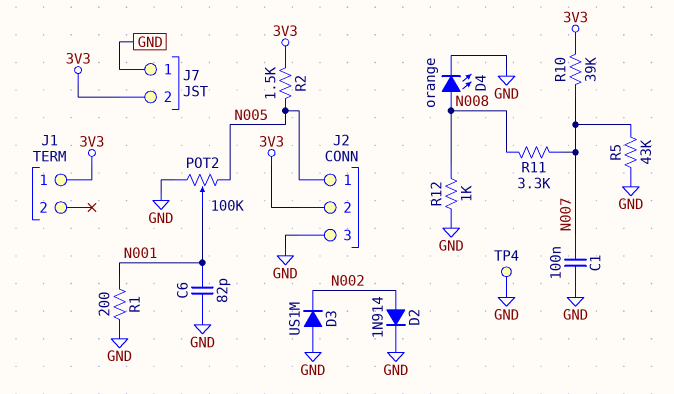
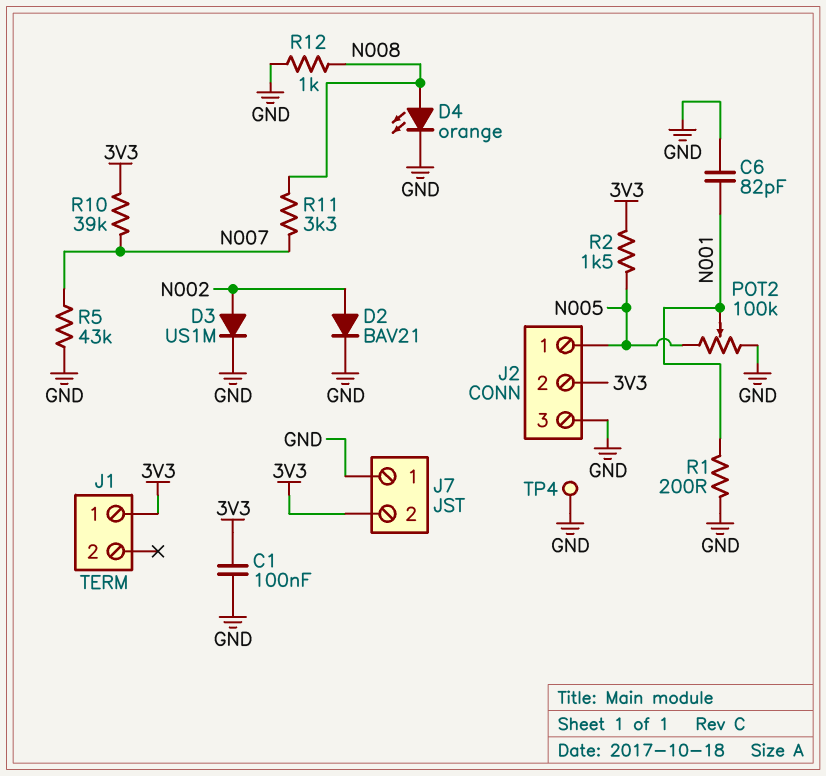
C1: 100nF (GND, N007) -> 100nF (3V3, GND)
D2: diode 1N914 (A N002, K GND) -> diode BAV21 (A N002, K GND)
D3: diode US1M (A GND, K N002) -> diode US1M (A N002, K GND)

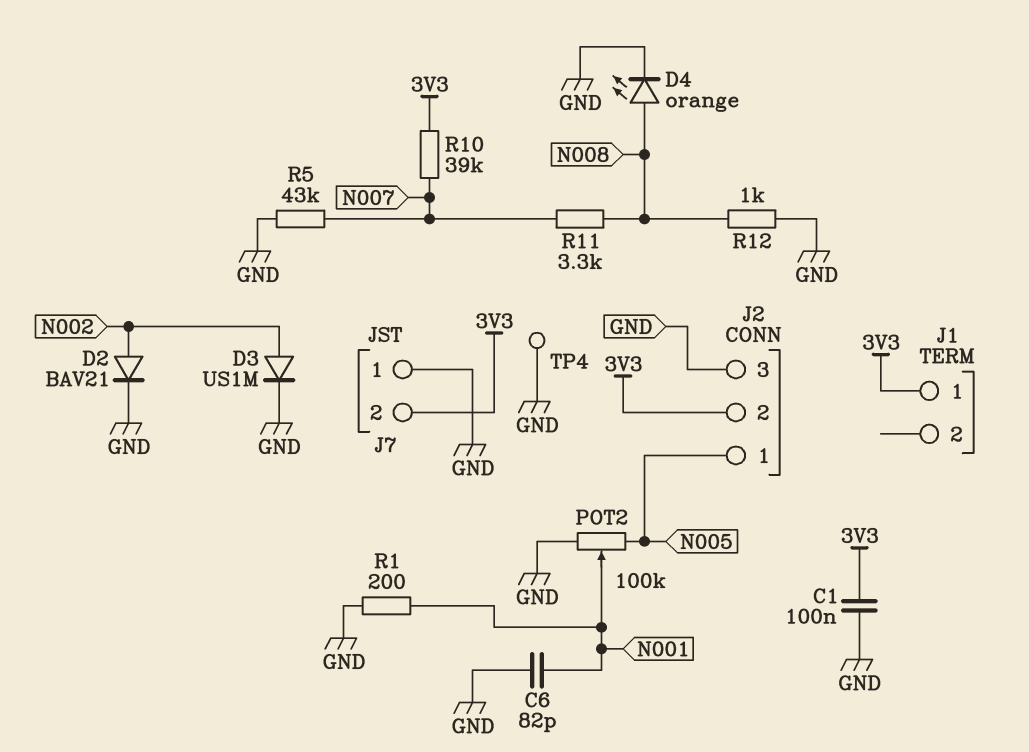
R2: 1.5k (3V3, N005) -> none

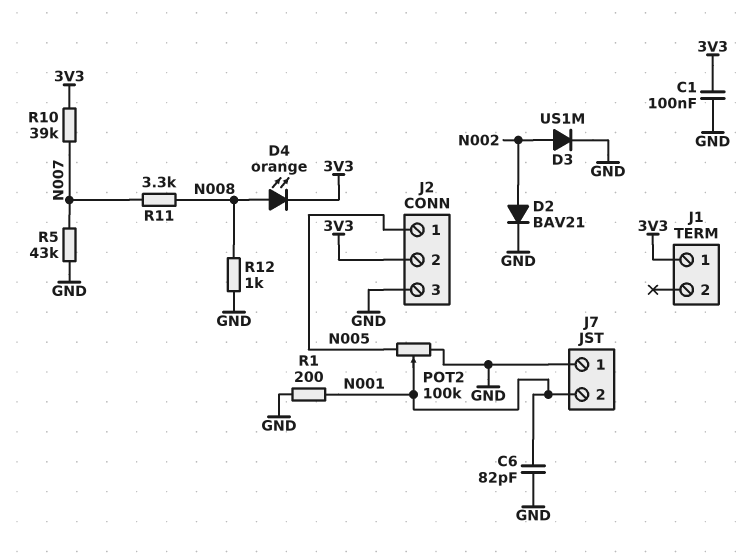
D4: LED orange (A N008, K GND) -> LED orange (A N008, K 3V3)
J7 pin 2: 3V3 -> N001
TP4: test point (GND) -> none

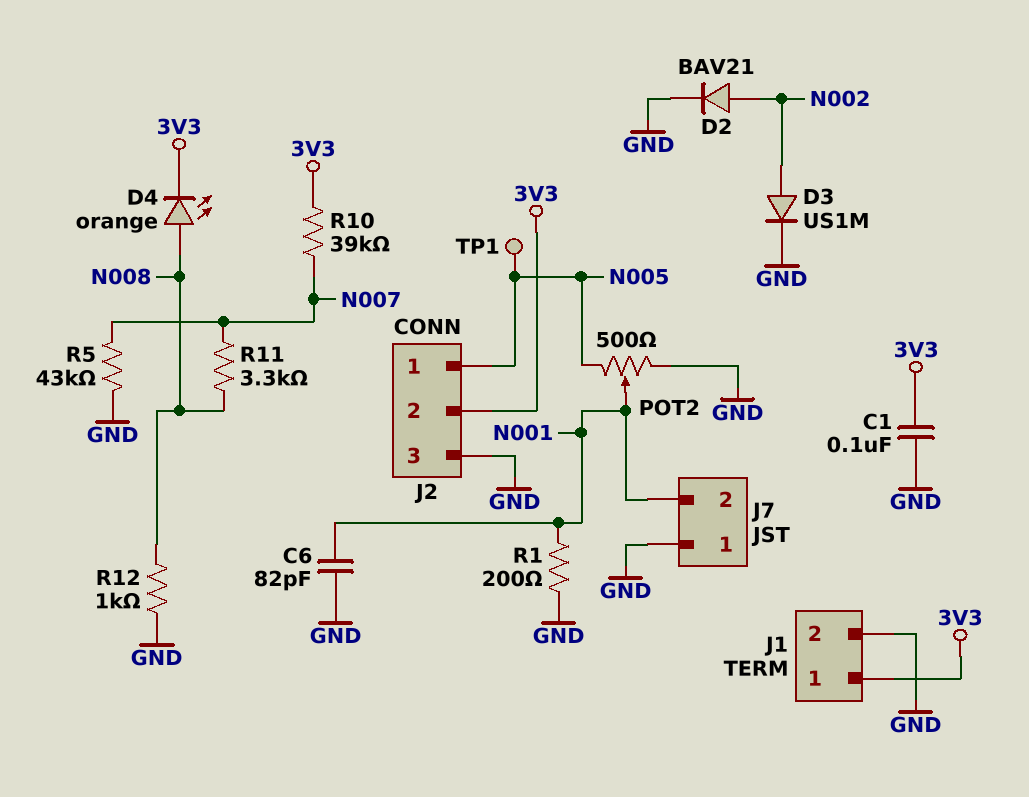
J1 pin 2: none -> GND
POT2: 100k (GND, N005, wiper N001) -> 500 (GND, N005, wiper N001)
TP1: none -> test point (N005)

